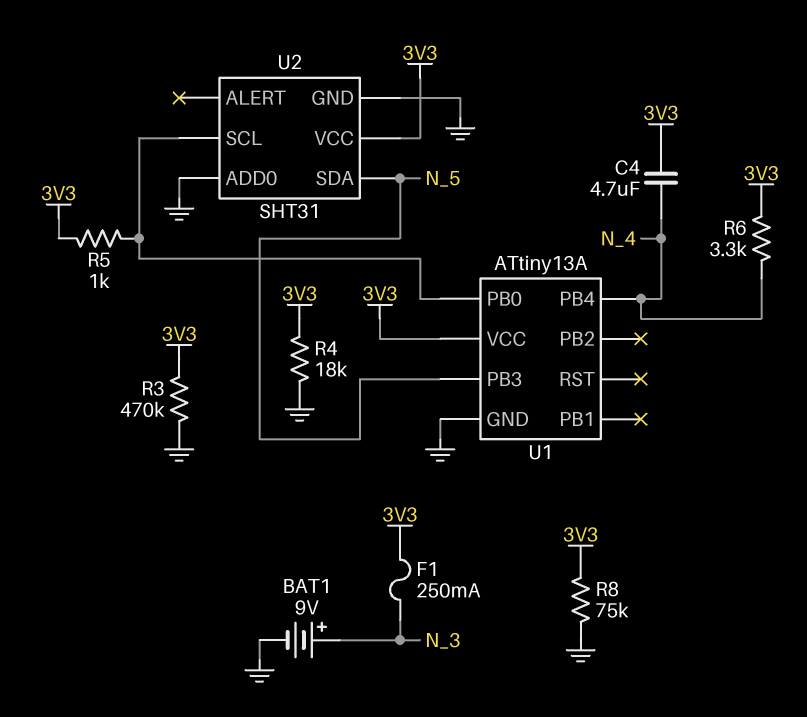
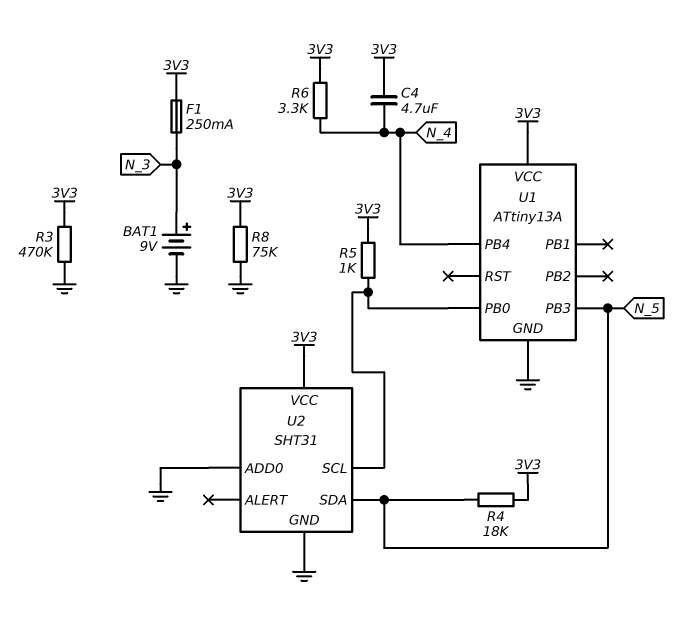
R4: 18k (3V3, GND) -> 18k (3V3, N_5)

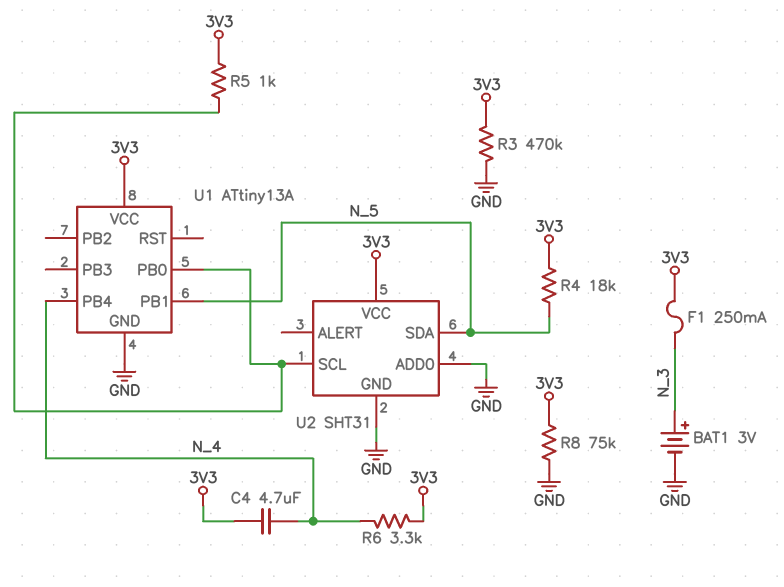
BAT1: 9V (plus N_3, minus GND) -> 3V (plus N_3, minus GND)
U1 pin PB1: none -> N_5
U1 pin PB3: N_5 -> none

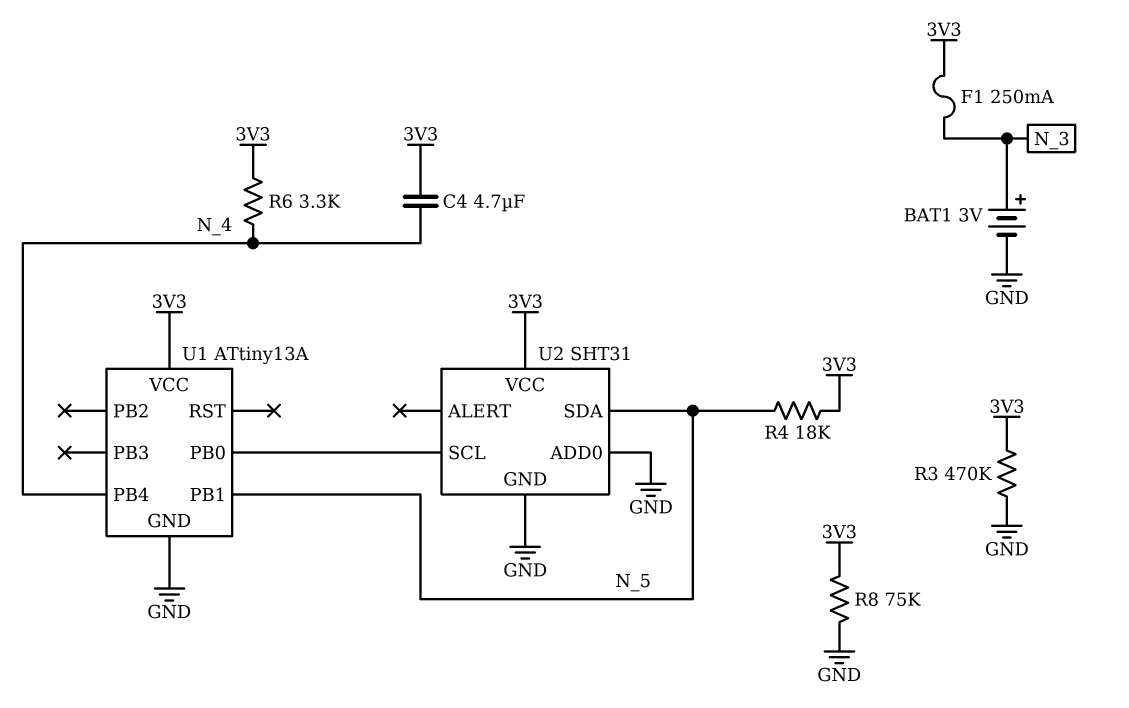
R5: 1k (3V3, U1/PB0) -> none

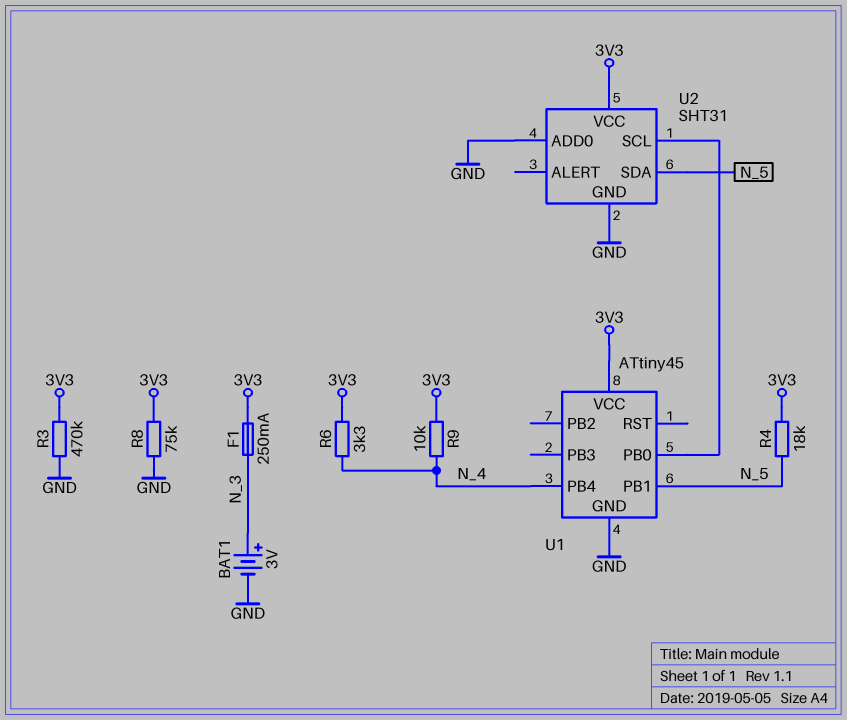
C4: 4.7uF (3V3, N_4) -> none
R9: none -> 10k (3V3, N_4)
U1: ATtiny13A -> ATtiny45

